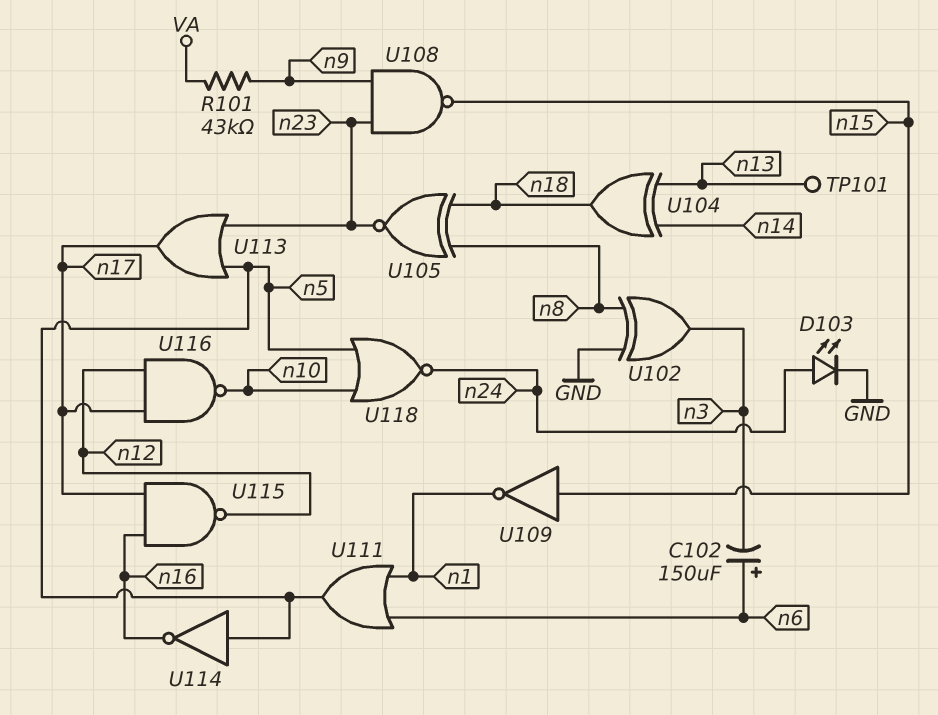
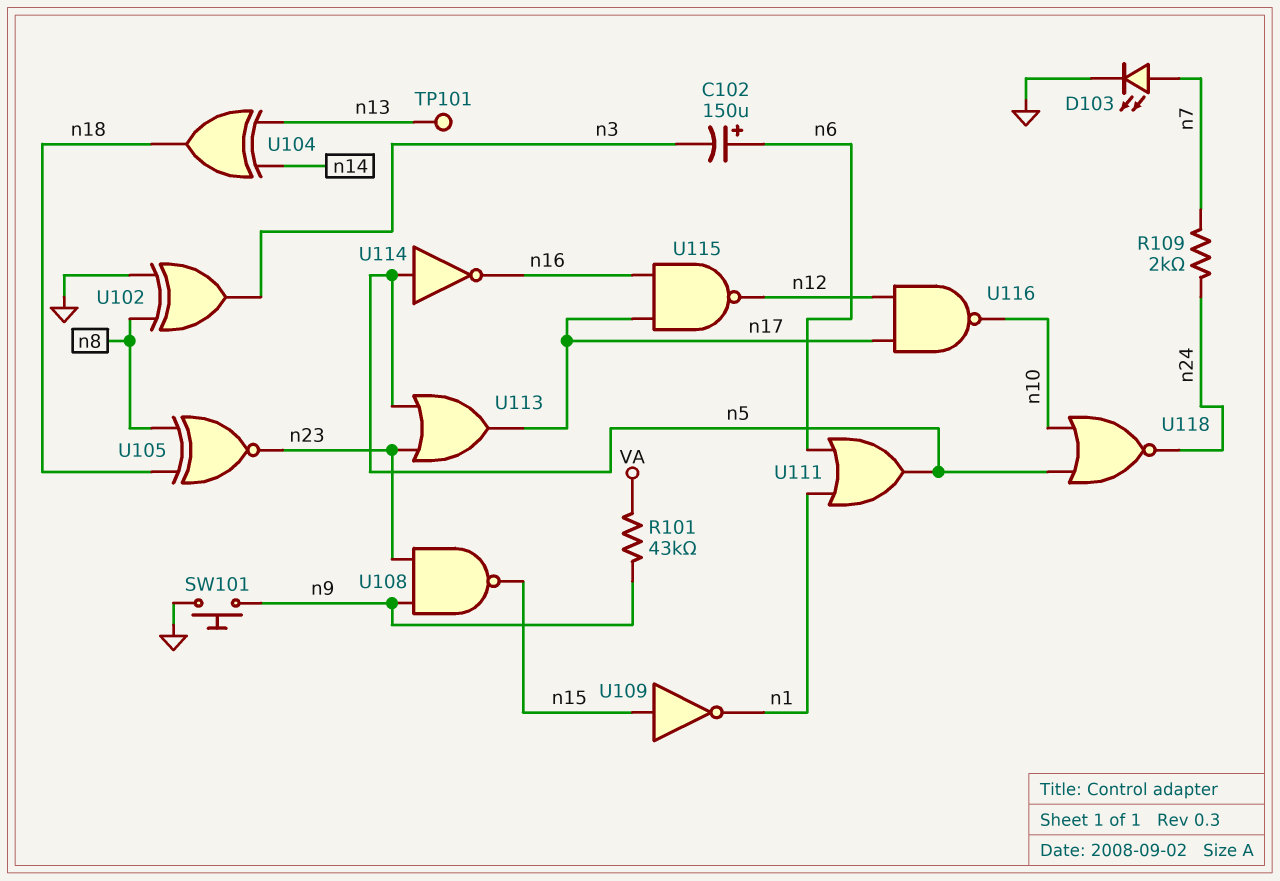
D103: LED (A n24, K GND) -> LED (A n7, K GND)
R109: none -> 2k (n7, n24)
SW101: none -> button (GND, n9)

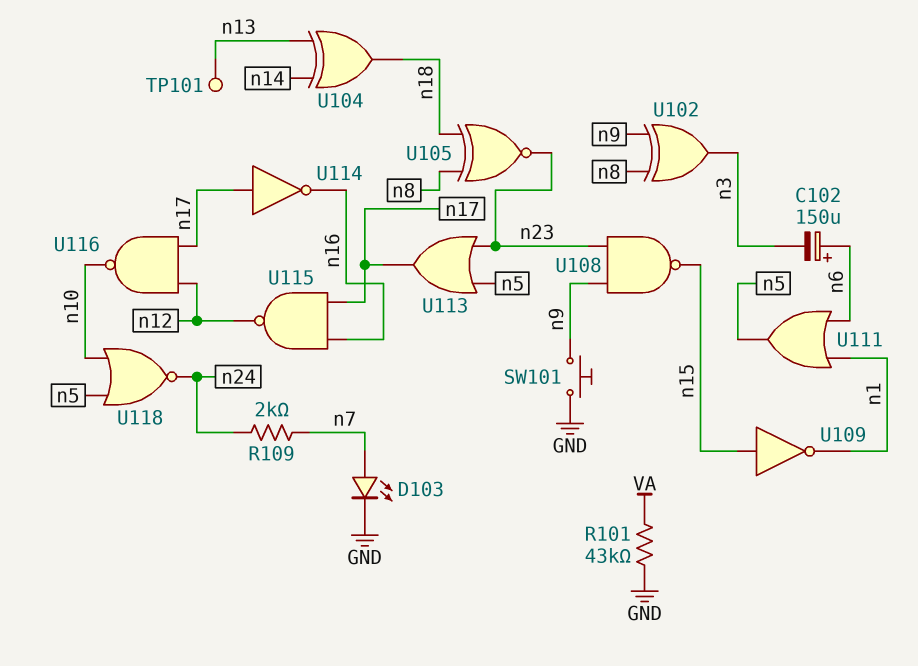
R101: 43k (VA, n9) -> 43k (GND, VA)
U102: XOR (in GND, in n8, out n3) -> XOR (in n8, in n9, out n3)
U114: NOT (in n5, out n16) -> NOT (in n17, out n16)

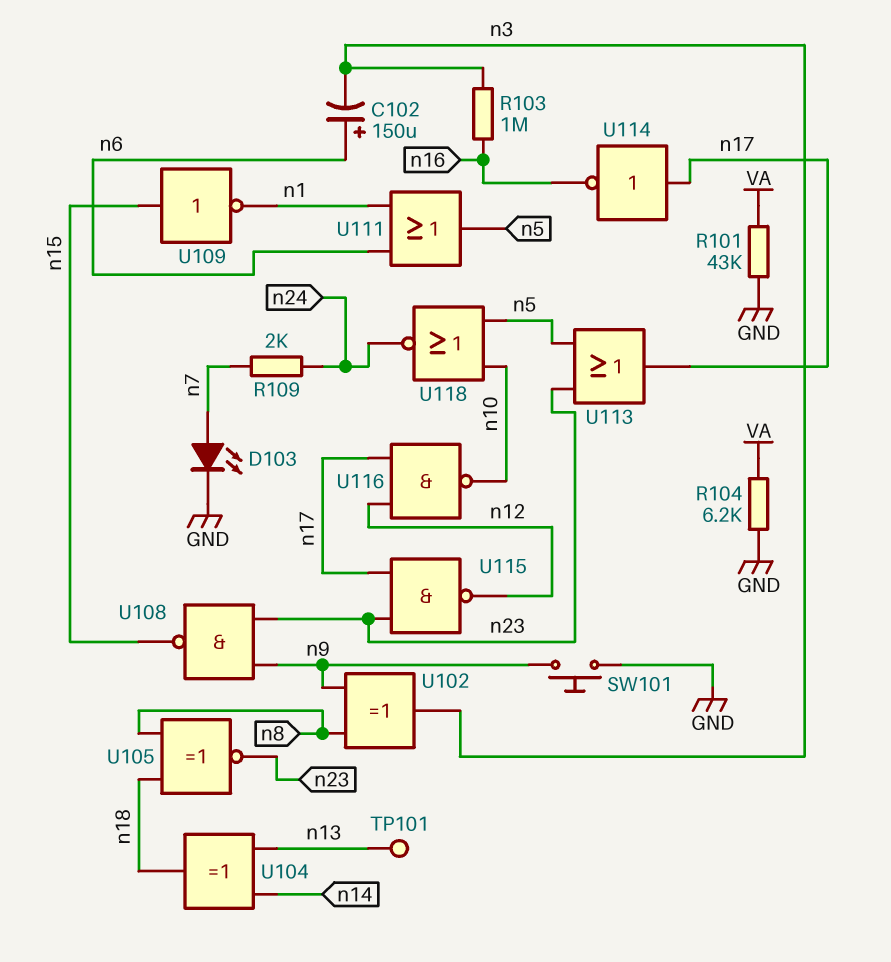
R103: none -> 1M (n3, n16)
R104: none -> 6.2k (GND, VA)
U115: NAND (in n16, in n17, out n12) -> NAND (in n17, in n23, out n12)

